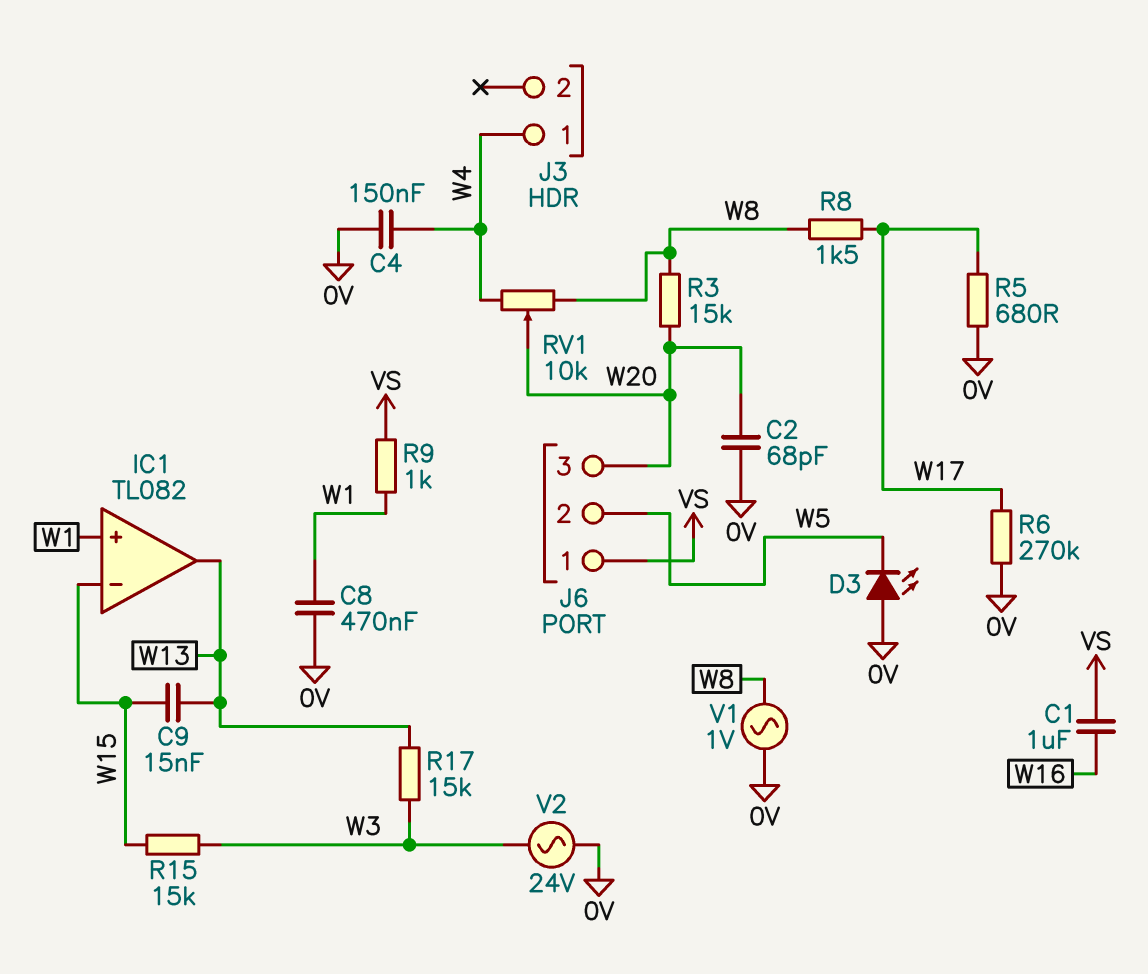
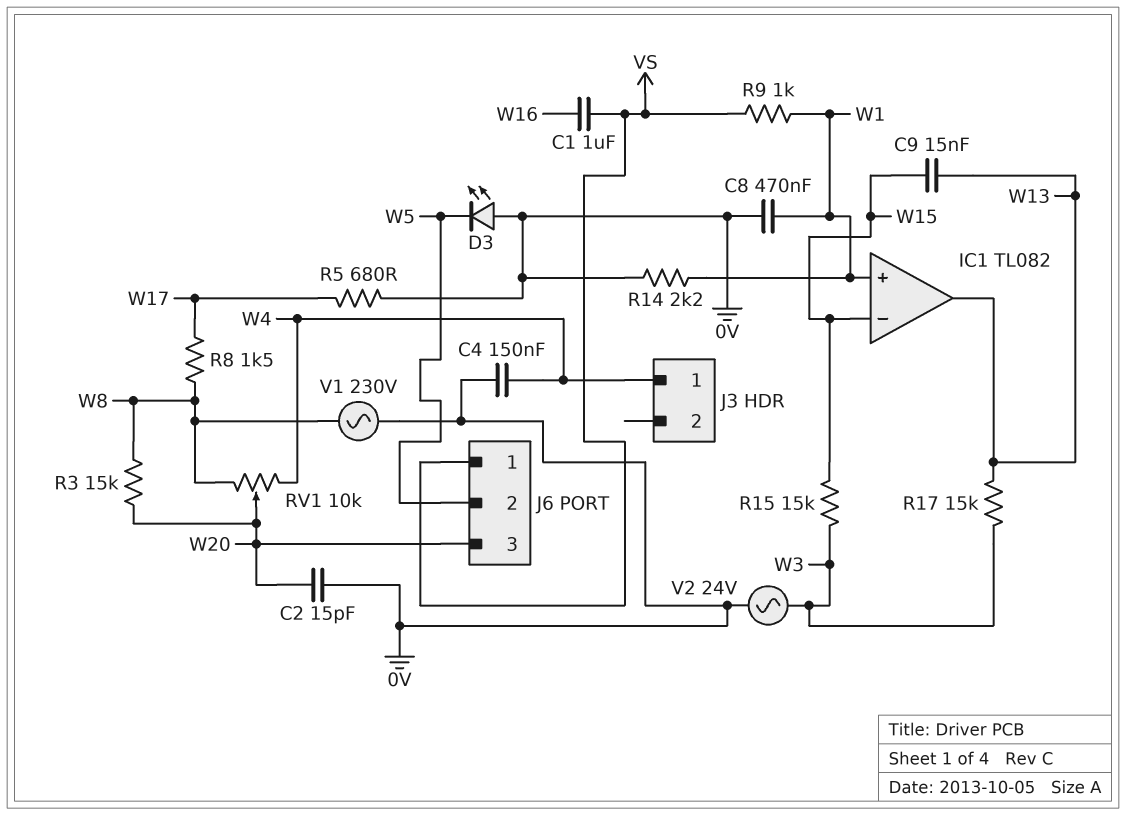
C2: 68pF (0V, W20) -> 15pF (0V, W20)
R6: 270k (0V, W17) -> none
R14: none -> 2.2k (0V, W1)
V1: AC 1V (0V, W8) -> AC 230V (0V, W8)

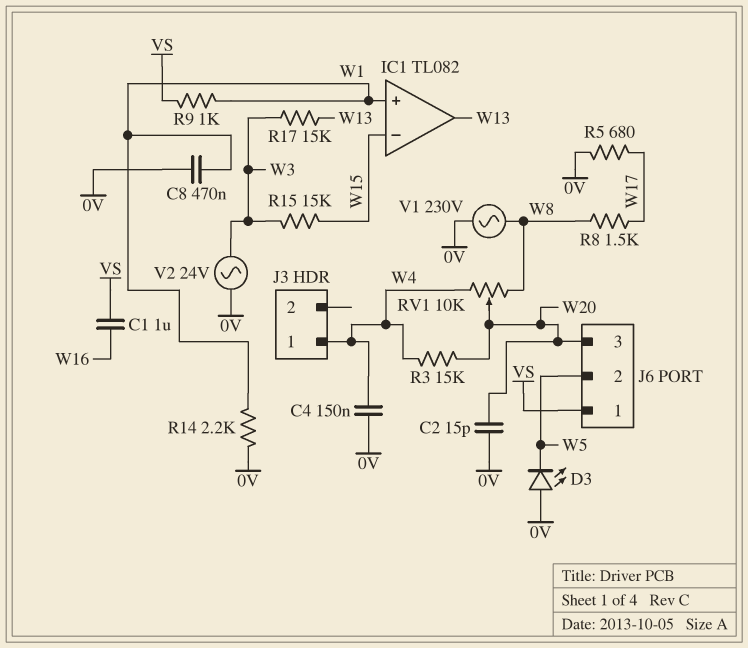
C9: 15nF (W13, W15) -> none
R3: 15k (W8, W20) -> 15k (W4, W20)

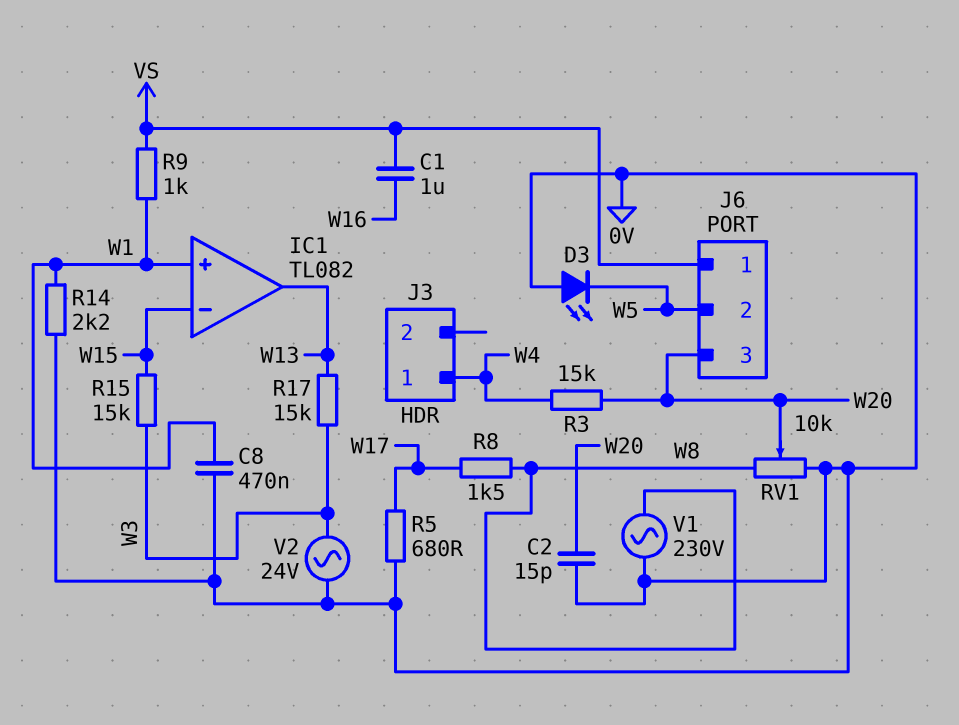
C4: 150nF (0V, W4) -> none
RV1: 10k (W4, W8, wiper W20) -> 10k (0V, W8, wiper W20)

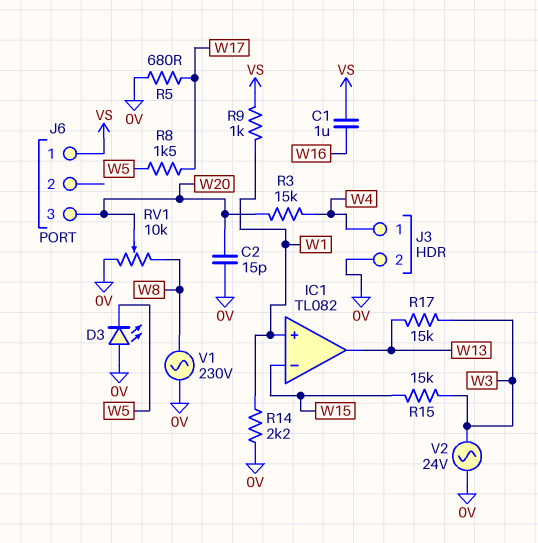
C8: 470nF (0V, W1) -> none
J3 pin 2: none -> 0V
J6 pin 2: W5 -> none
R8: 1.5k (W8, W17) -> 1.5k (W5, W17)

